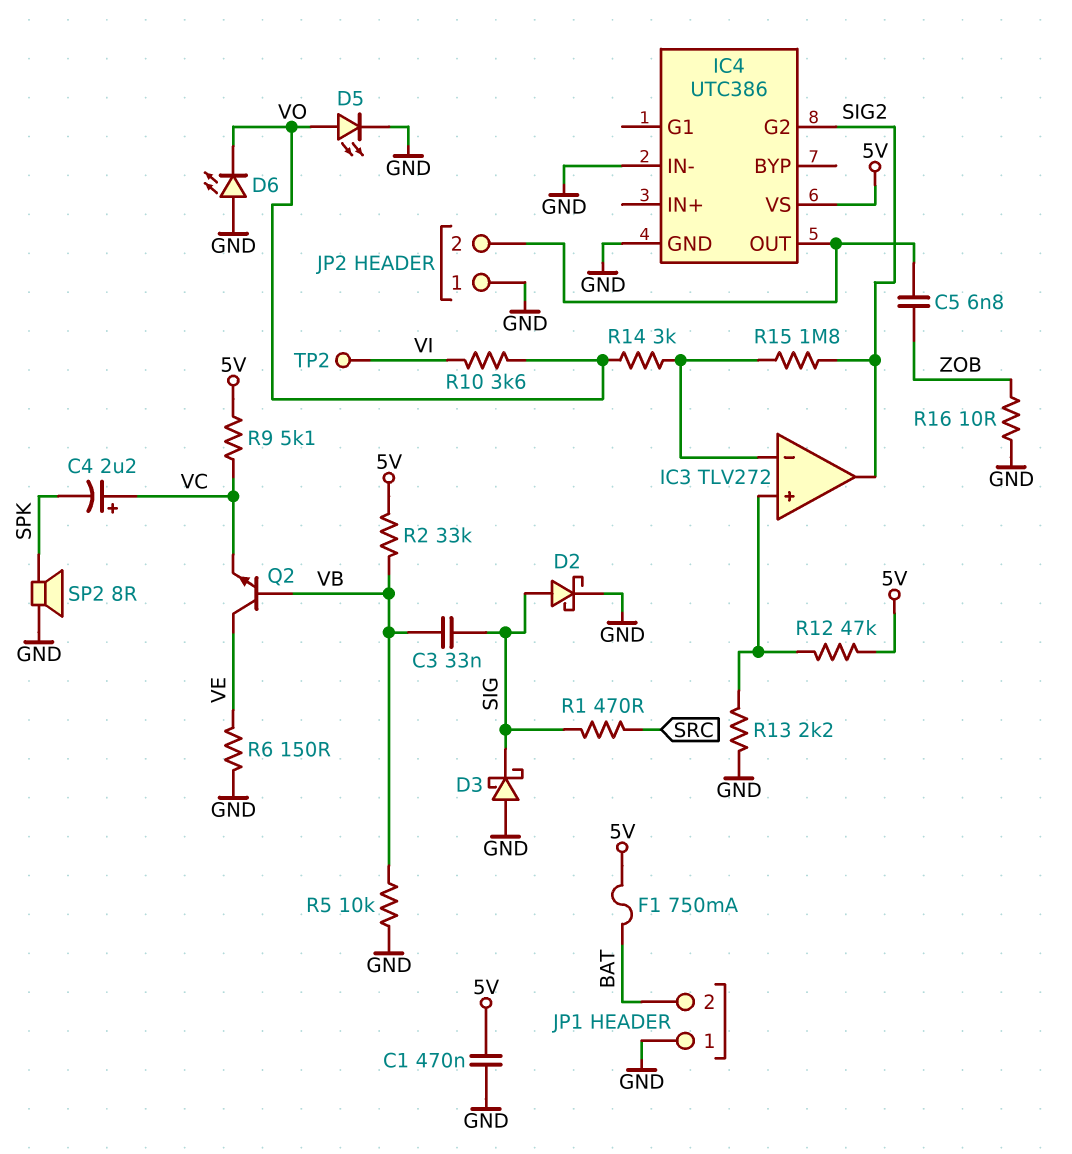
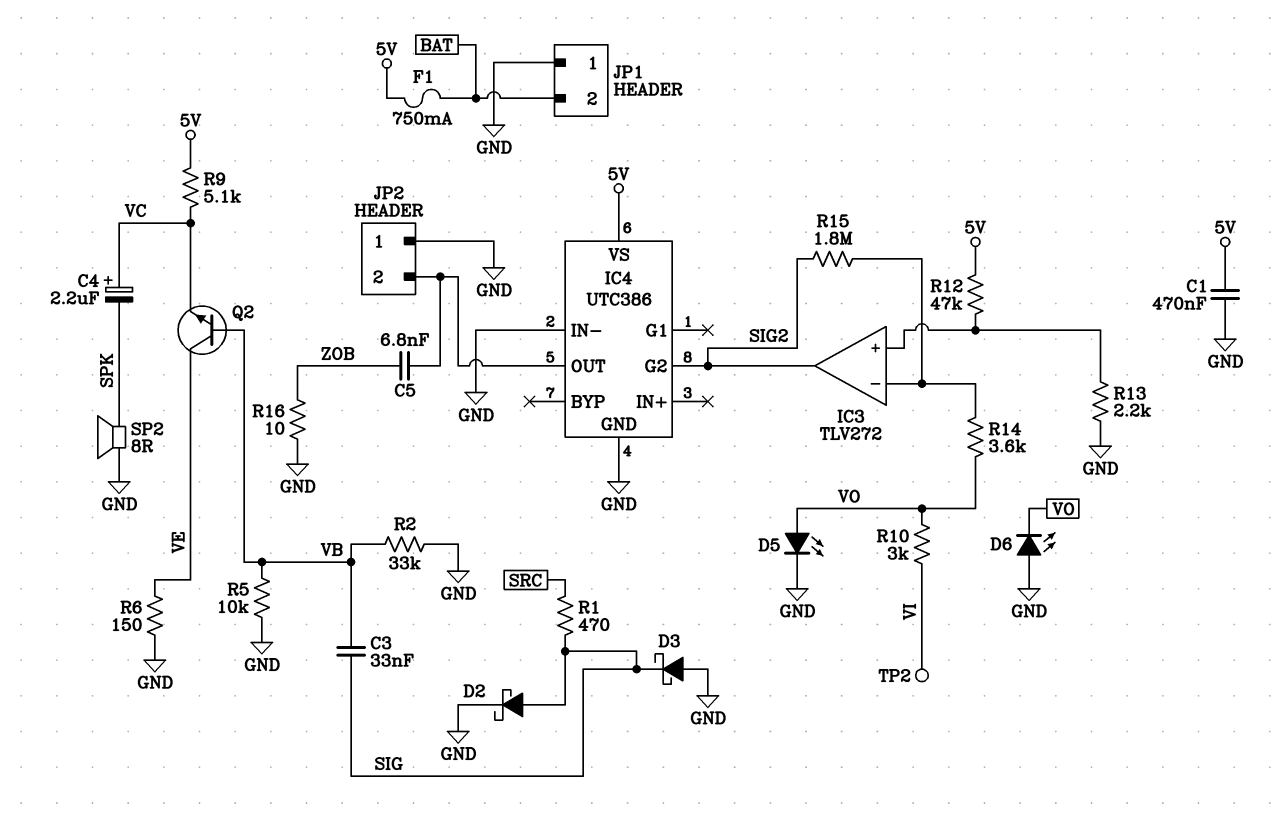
R2: 33k (5V, VB) -> 33k (GND, VB)
R10: 3.6k (VI, VO) -> 3k (VI, VO)
R14: 3k (IC3/in-, VO) -> 3.6k (IC3/in-, VO)

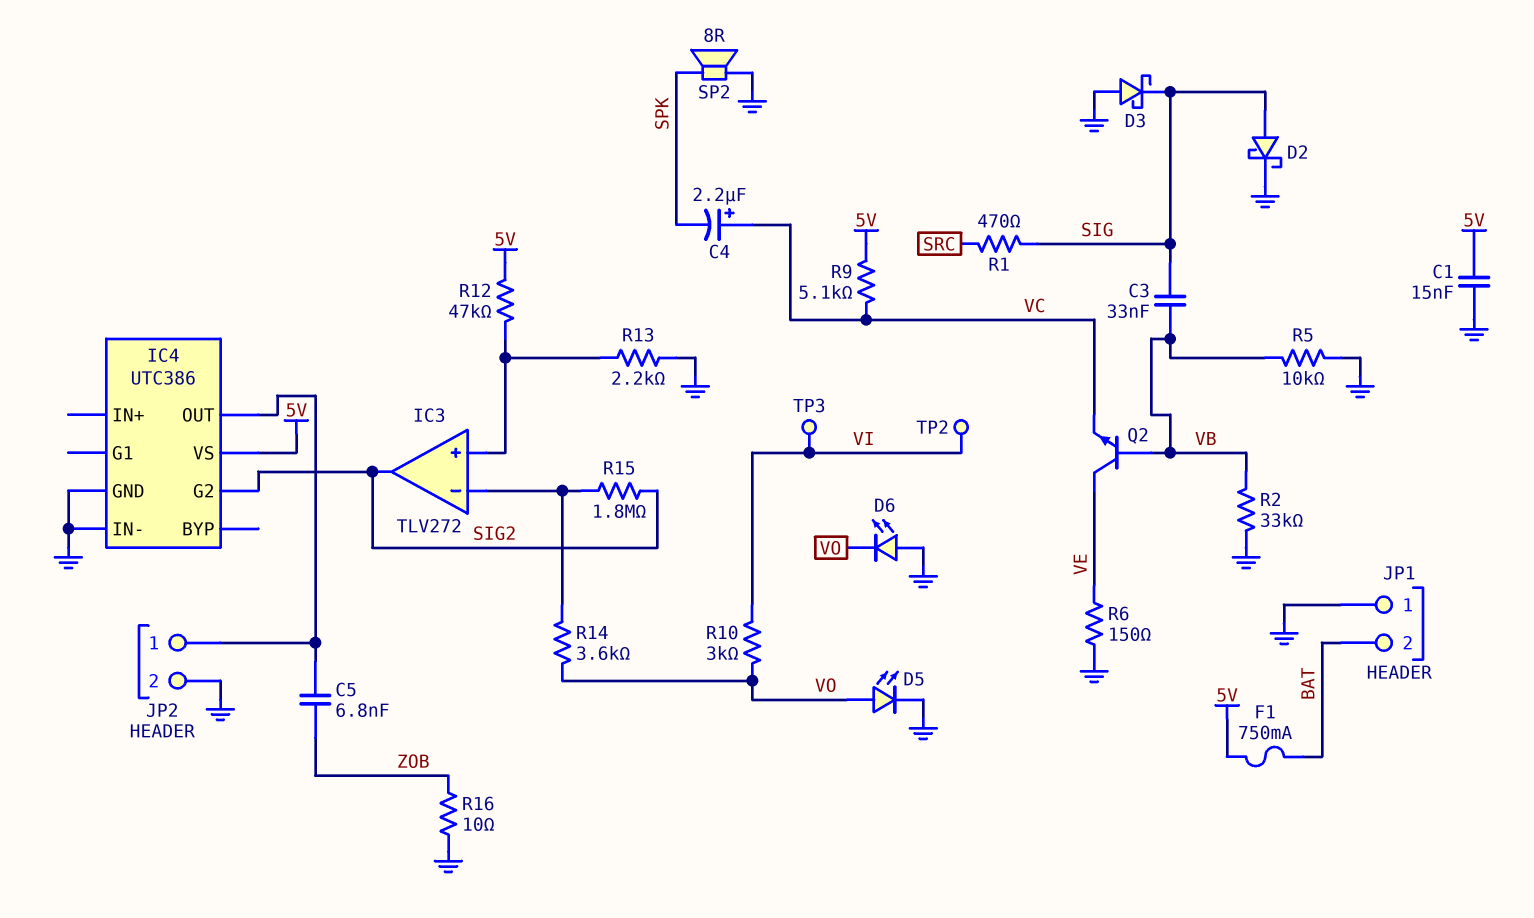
C1: 470nF (5V, GND) -> 15nF (5V, GND)
JP2 pin 1: GND -> IC4/OUT
JP2 pin 2: IC4/OUT -> GND
TP3: none -> test point (VI)

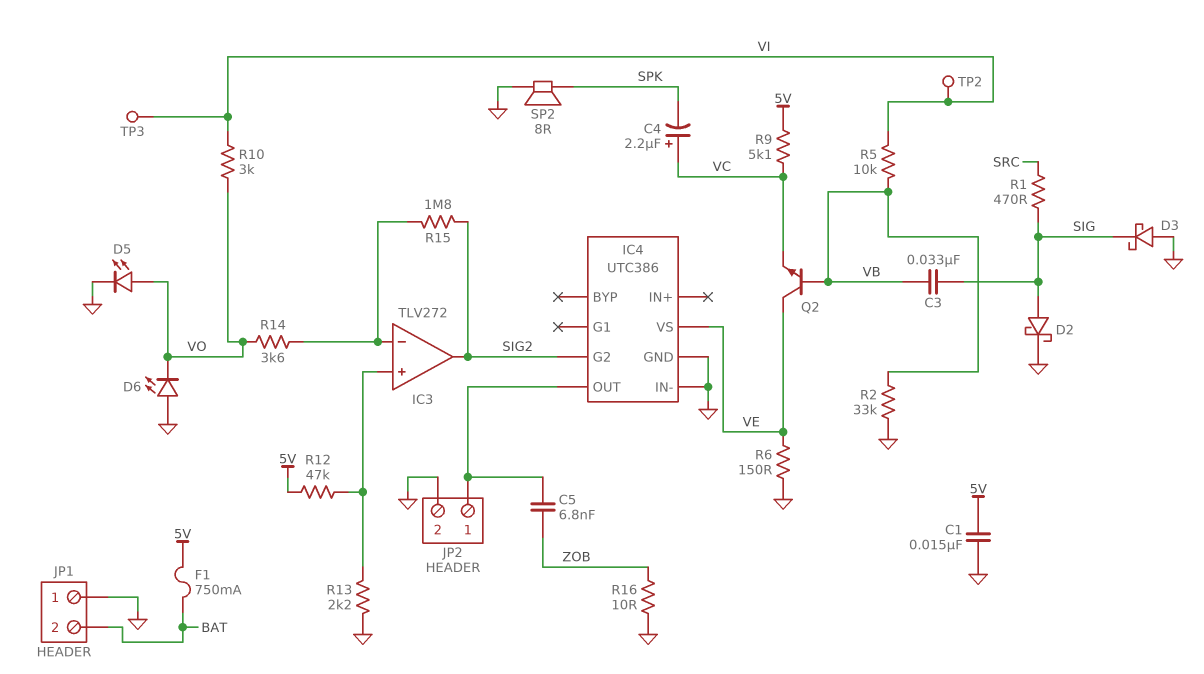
IC4 pin VS: 5V -> VE
R5: 10k (GND, VB) -> 10k (VB, VI)

